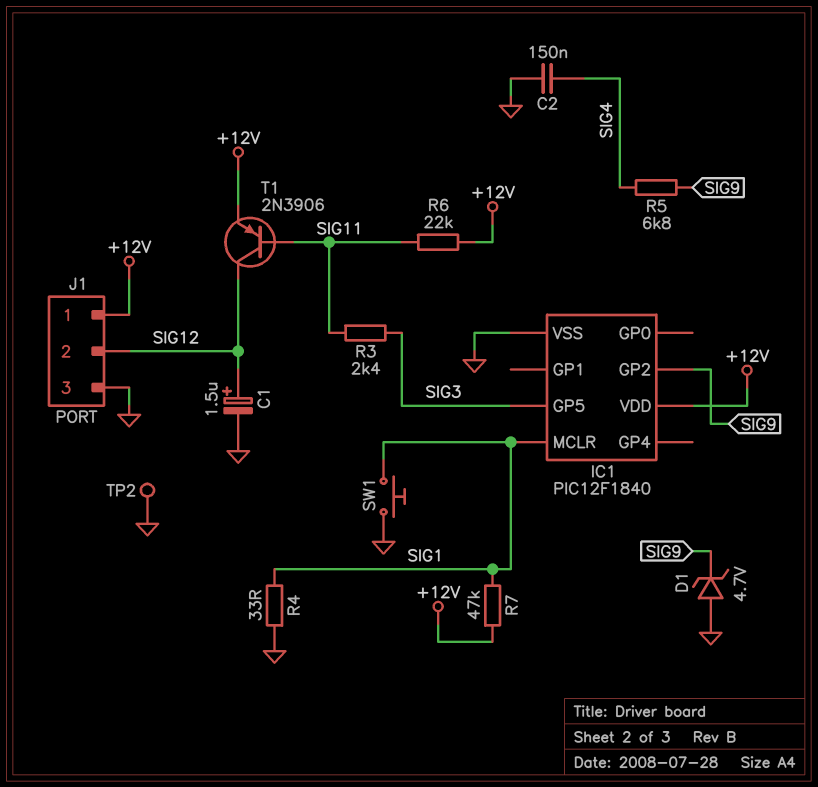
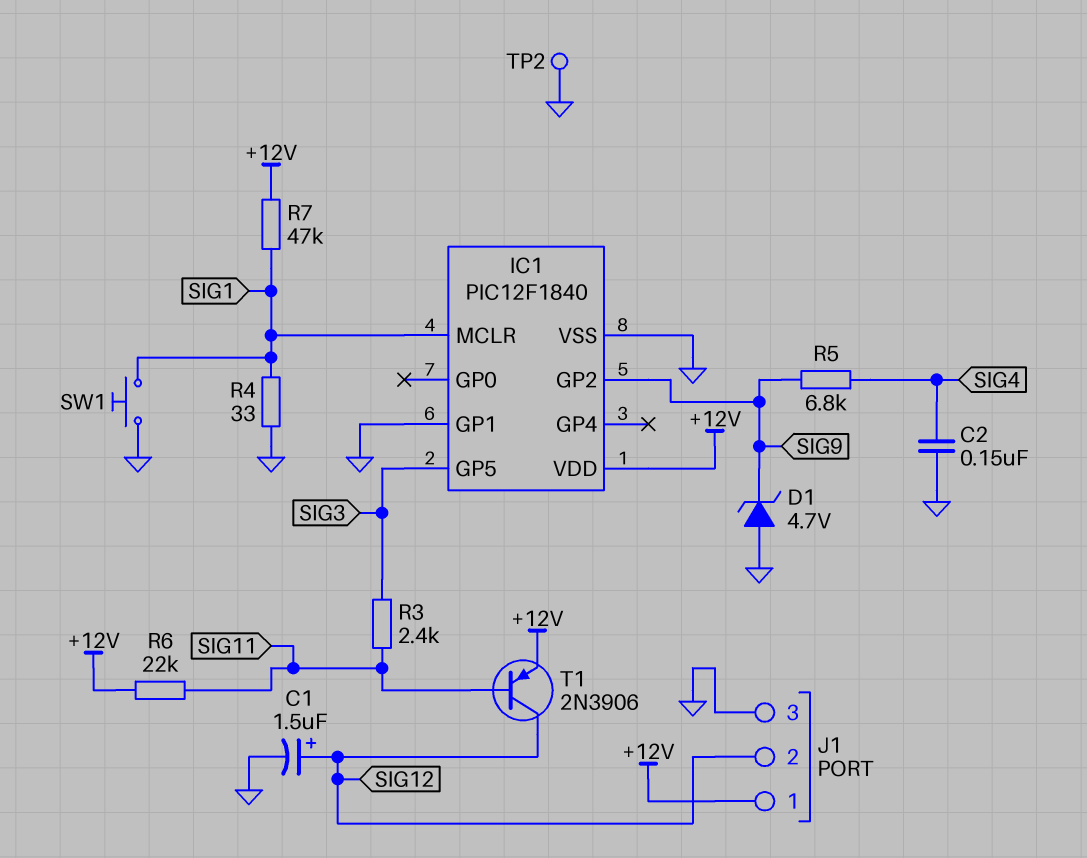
IC1 pin GP1: none -> GND

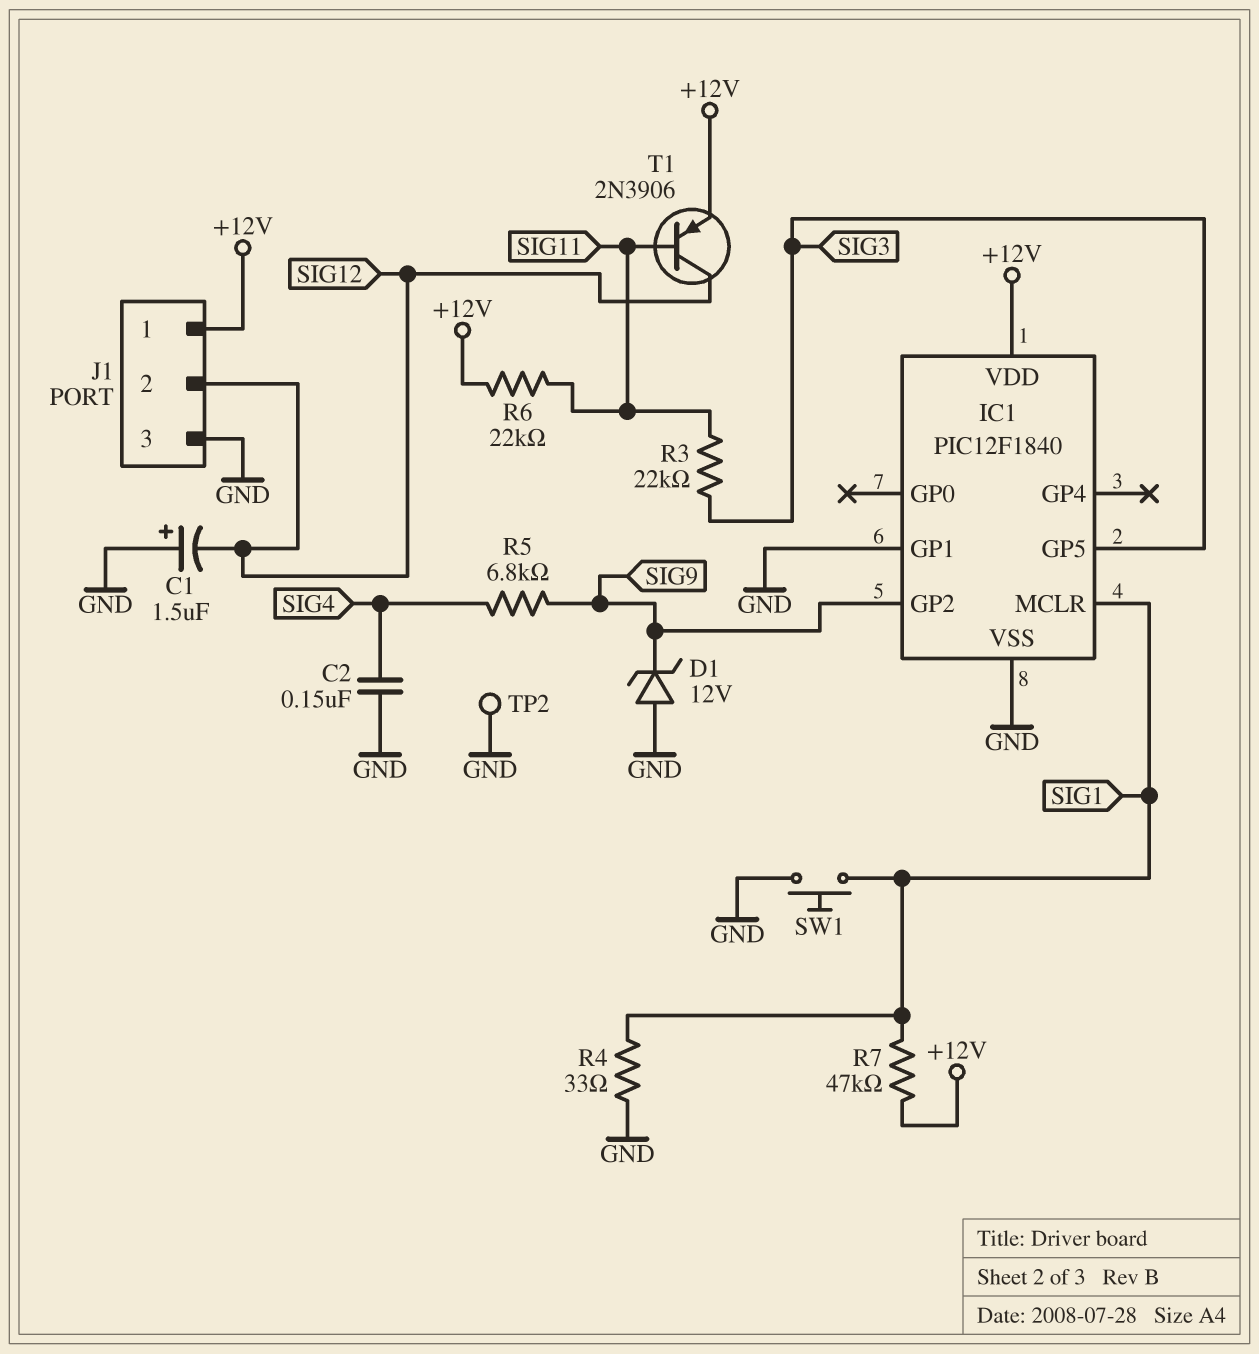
C1: 1.5uF (plus SIG12, minus GND) -> 1.5uF (plus GND, minus SIG12)
D1: zener 4.7V (A GND, K SIG9) -> zener 12V (A GND, K SIG9)
R3: 2.4k (SIG3, SIG11) -> 22k (SIG3, SIG11)

